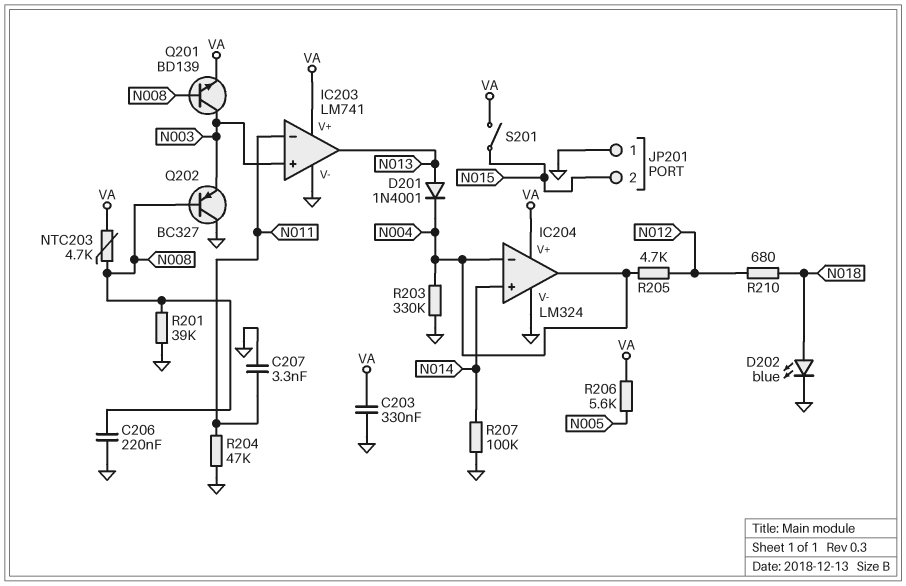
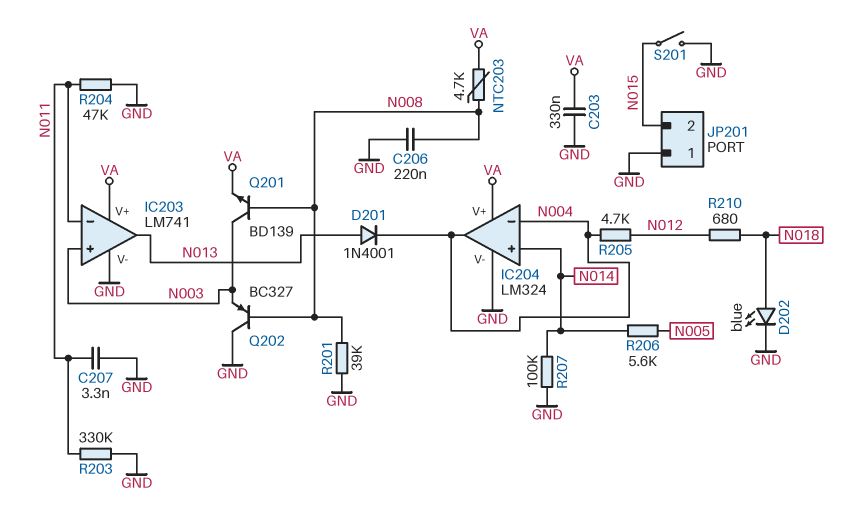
R203: 330k (GND, N004) -> 330k (GND, N011)
R206: 5.6k (N005, VA) -> 5.6k (N005, N014)
S201: switch (N015, VA) -> switch (GND, N015)

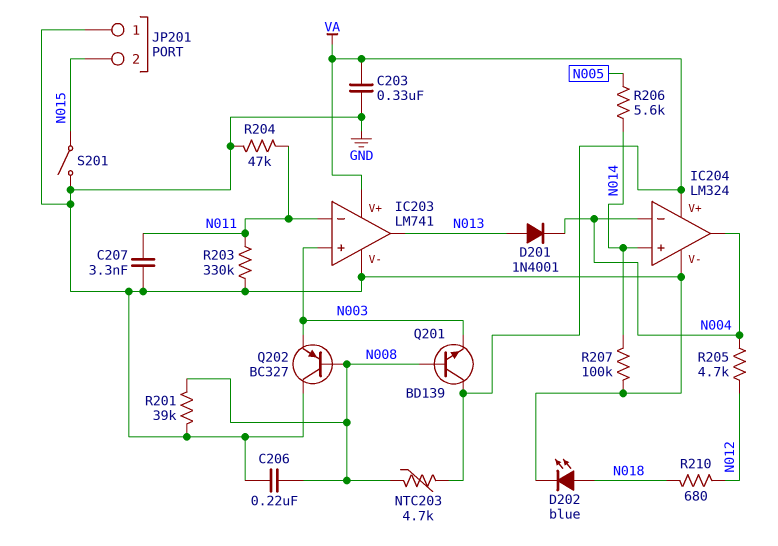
Q201: NPN BD139 (B N008, C N003, E VA) -> NPN BD139 (B N008, C VA, E N003)

